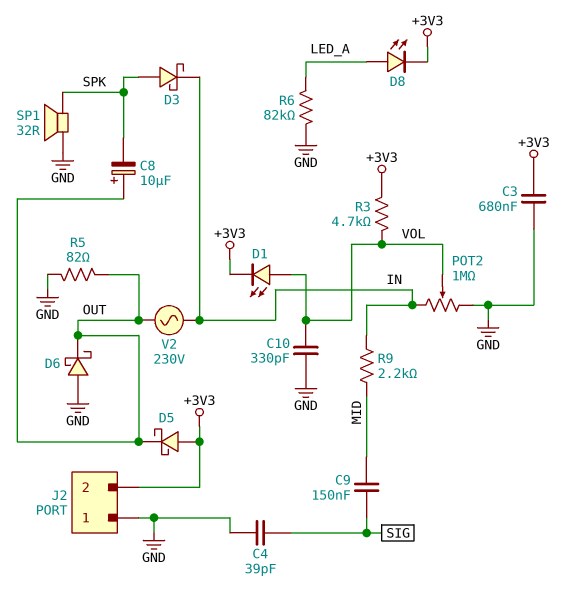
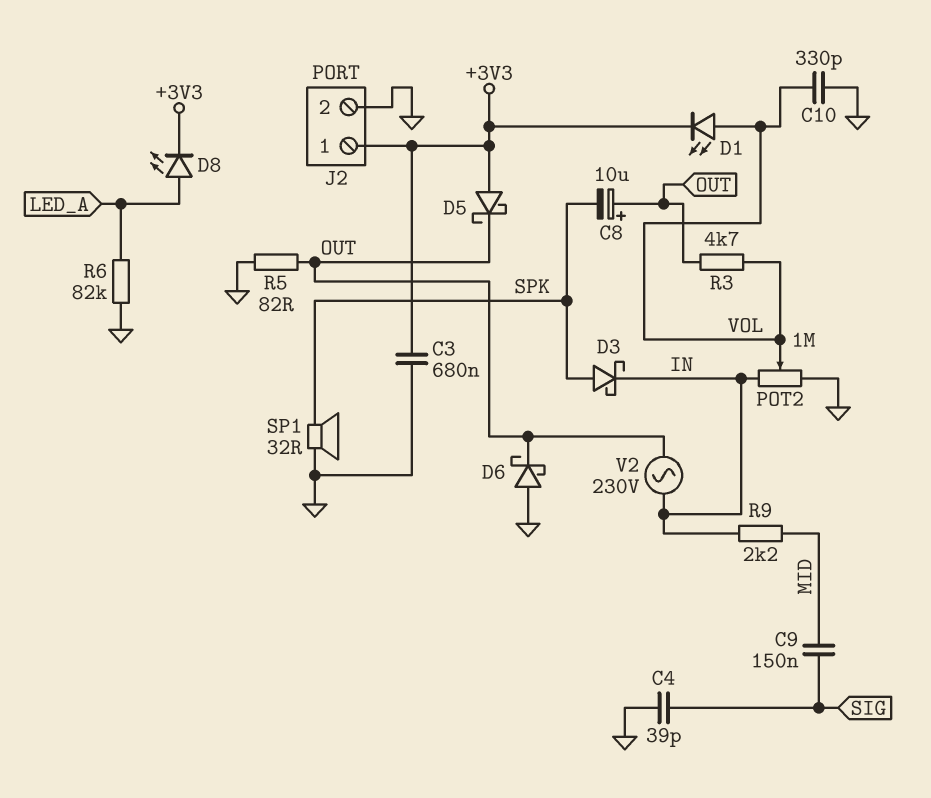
J2 pin 1: GND -> +3V3
J2 pin 2: +3V3 -> GND
R3: 4.7k (+3V3, VOL) -> 4.7k (OUT, VOL)

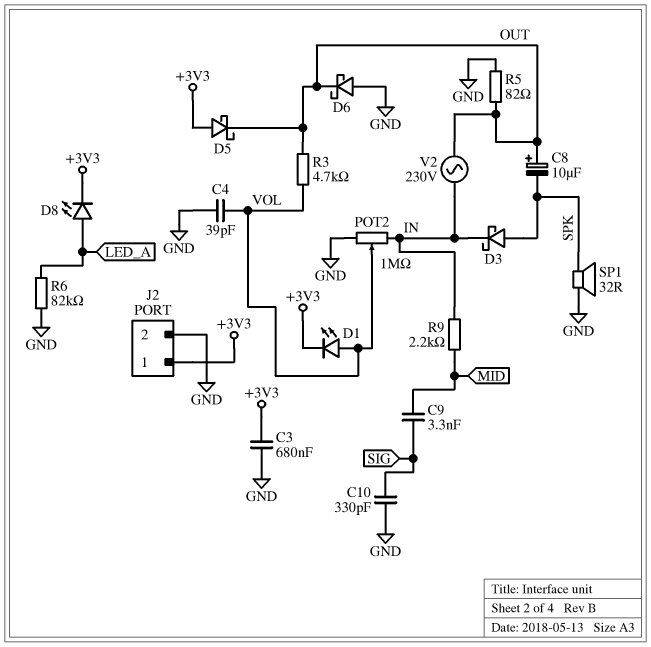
C4: 39pF (GND, SIG) -> 39pF (GND, VOL)
C9: 150nF (MID, SIG) -> 3.3nF (MID, SIG)
C10: 330pF (GND, VOL) -> 330pF (GND, SIG)

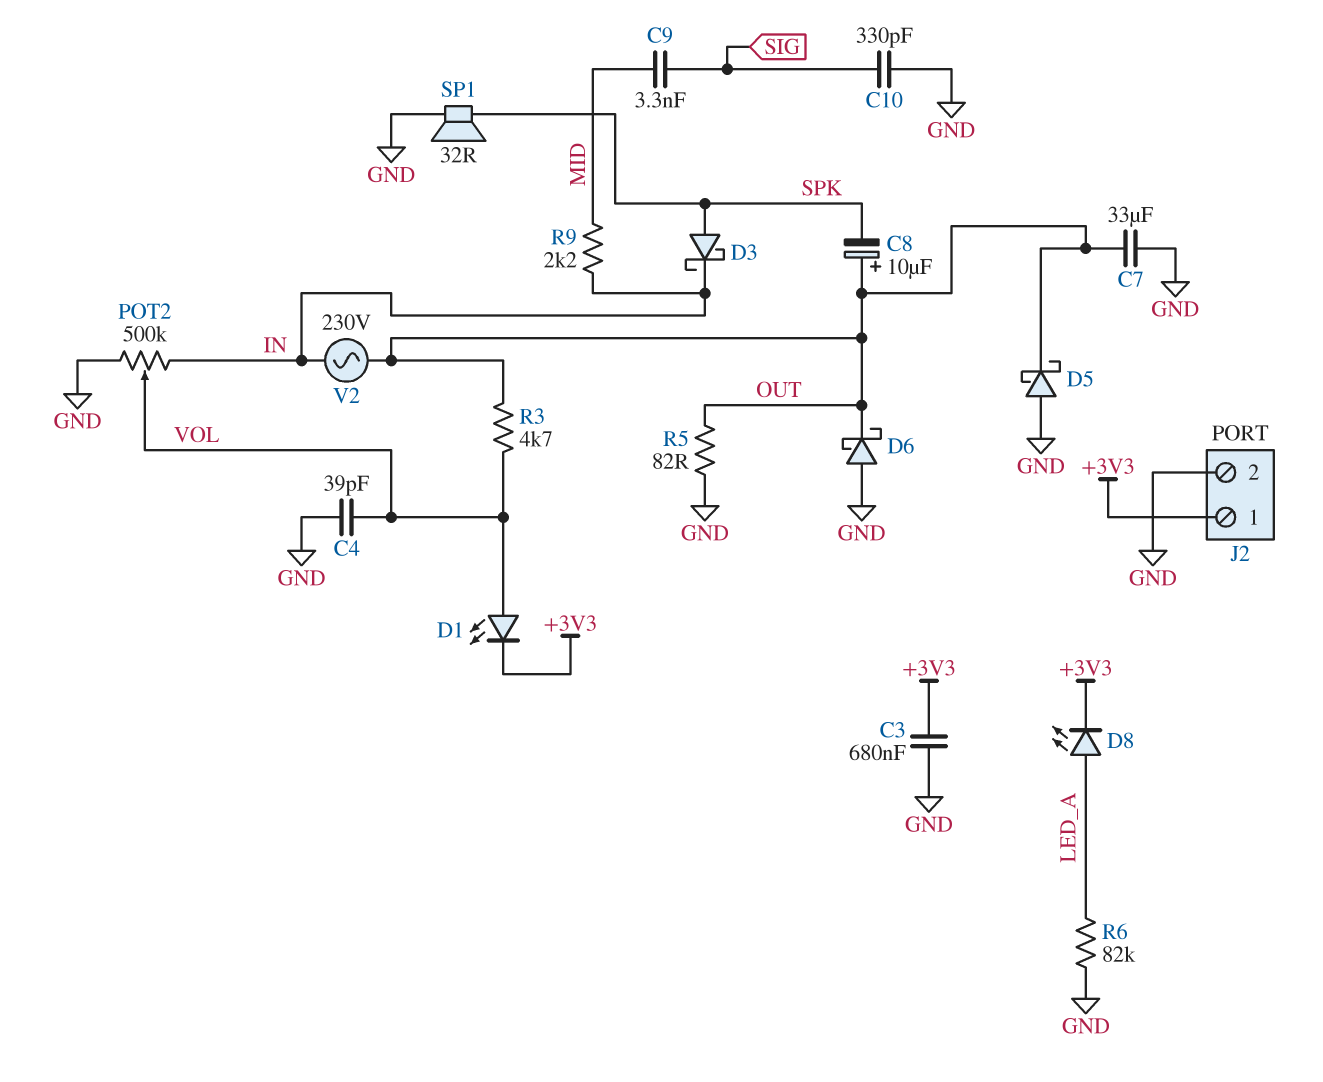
C7: none -> 33uF (GND, OUT)
D5: schottky (A +3V3, K OUT) -> schottky (A GND, K OUT)
POT2: 1M (GND, IN, wiper VOL) -> 500k (GND, IN, wiper VOL)

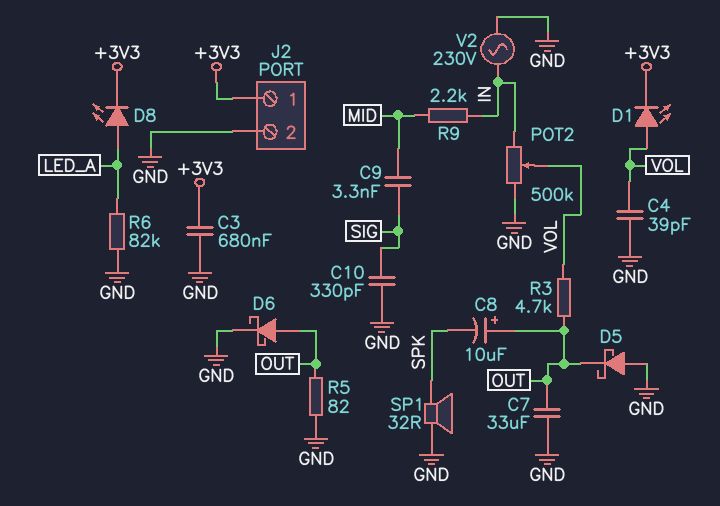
D3: schottky (A SPK, K IN) -> none
D6: schottky (A GND, K OUT) -> schottky (A OUT, K GND)
V2: AC 230V (IN, OUT) -> AC 230V (GND, IN)

